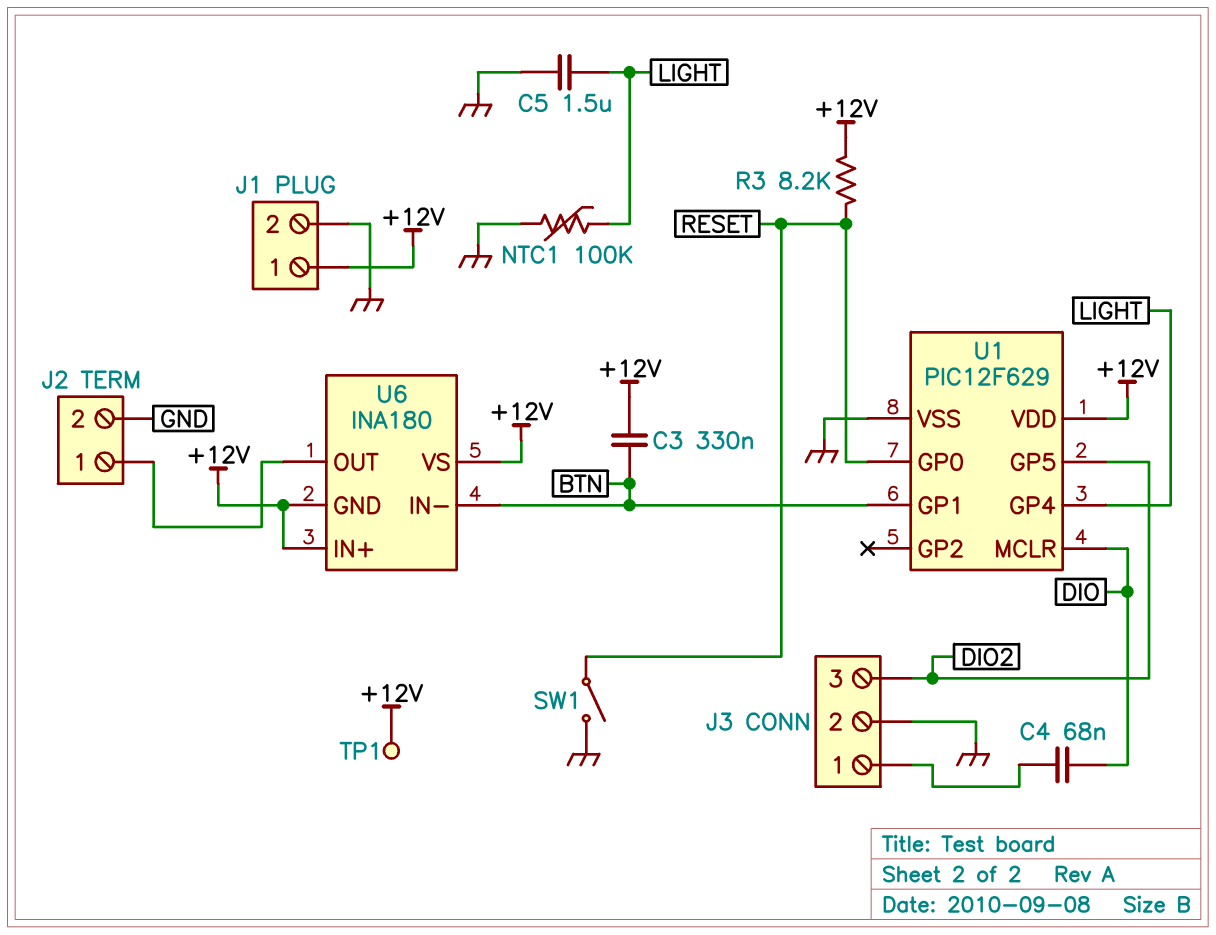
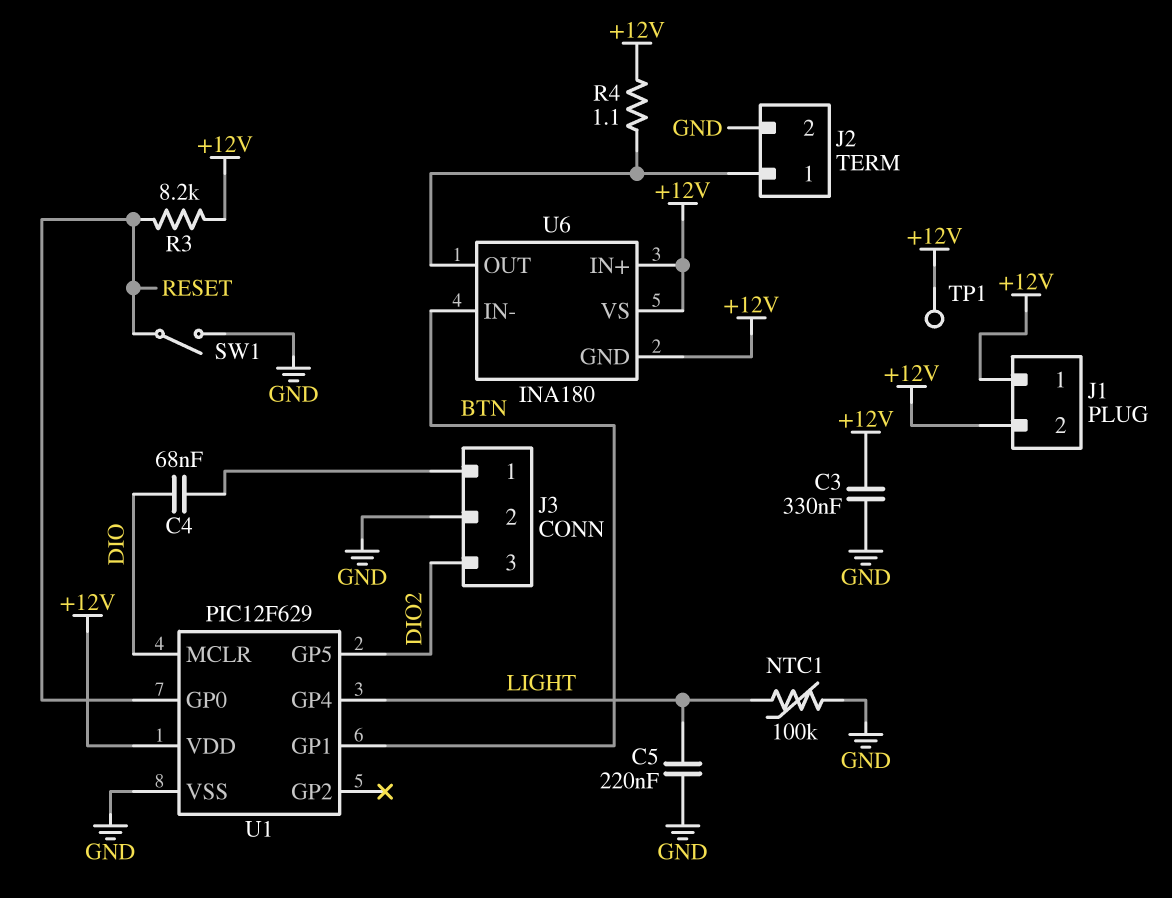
C3: 330nF (+12V, BTN) -> 330nF (+12V, GND)
C5: 1.5uF (GND, LIGHT) -> 220nF (GND, LIGHT)
J1 pin 2: GND -> +12V
R4: none -> 1.1 (+12V, J2/1)

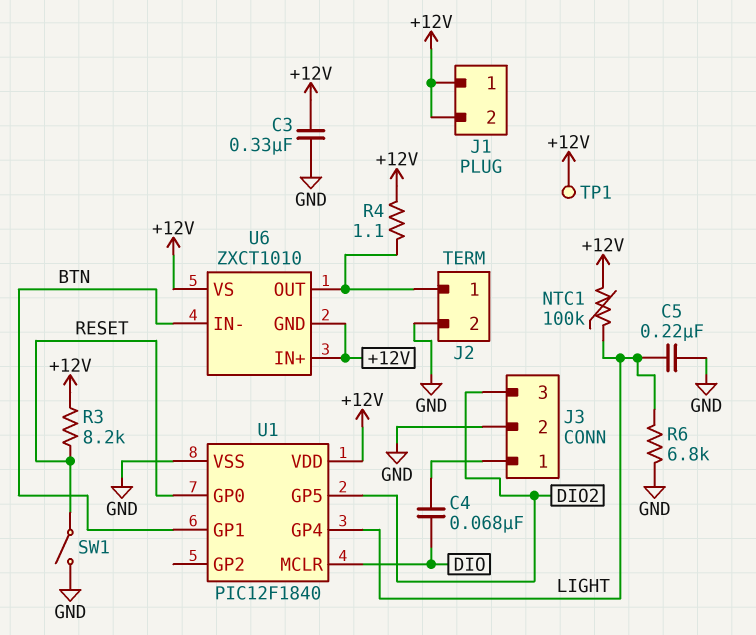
NTC1: 100k (GND, LIGHT) -> 100k (+12V, LIGHT)
R6: none -> 6.8k (GND, LIGHT)
U1: PIC12F629 -> PIC12F1840
U6: INA180 -> ZXCT1010

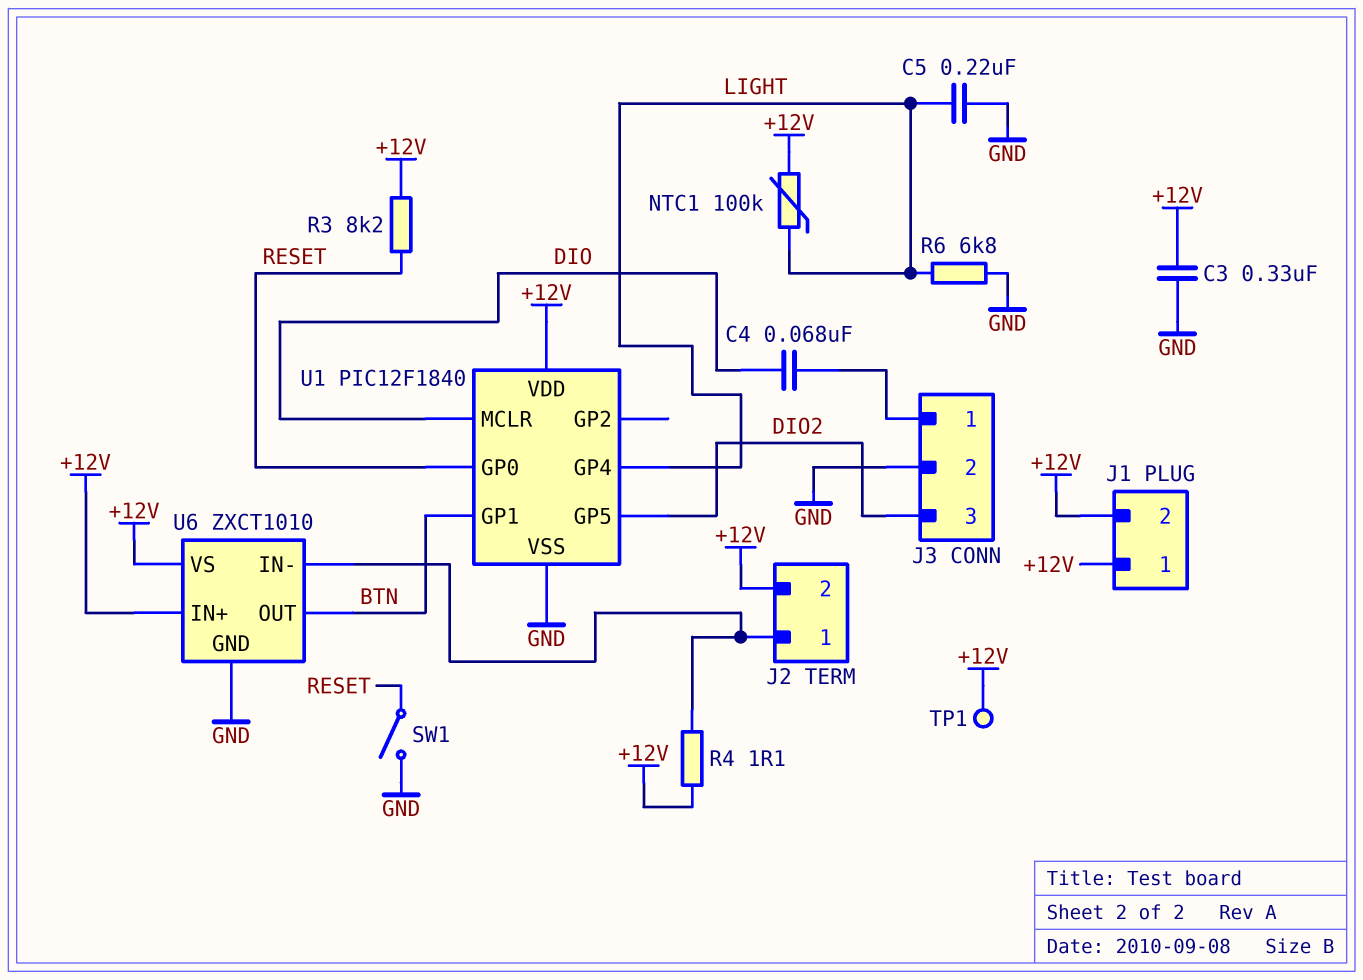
J2 pin 2: GND -> +12V
U6 pin GND: +12V -> GND
U6 pin IN-: BTN -> J2/1
U6 pin OUT: J2/1 -> BTN

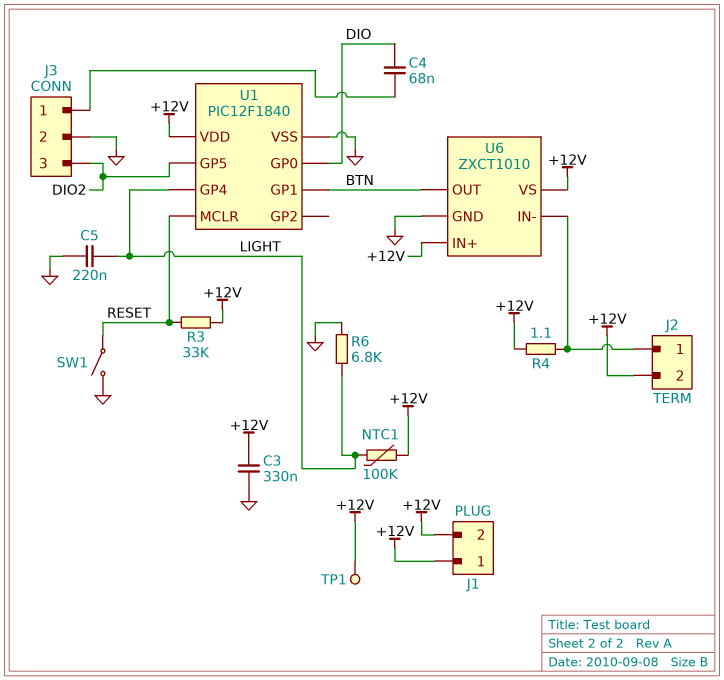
R3: 8.2k (+12V, RESET) -> 33k (+12V, RESET)
U1 pin GP0: RESET -> DIO
U1 pin MCLR: DIO -> RESET

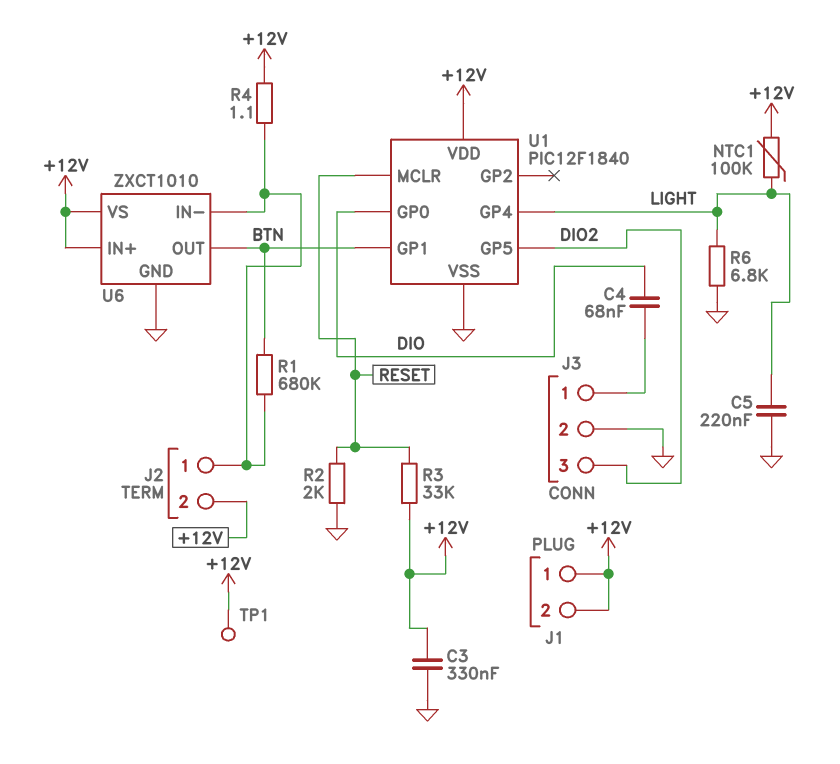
R1: none -> 680k (BTN, J2/1)
R2: none -> 2k (GND, RESET)
SW1: switch (GND, RESET) -> none

